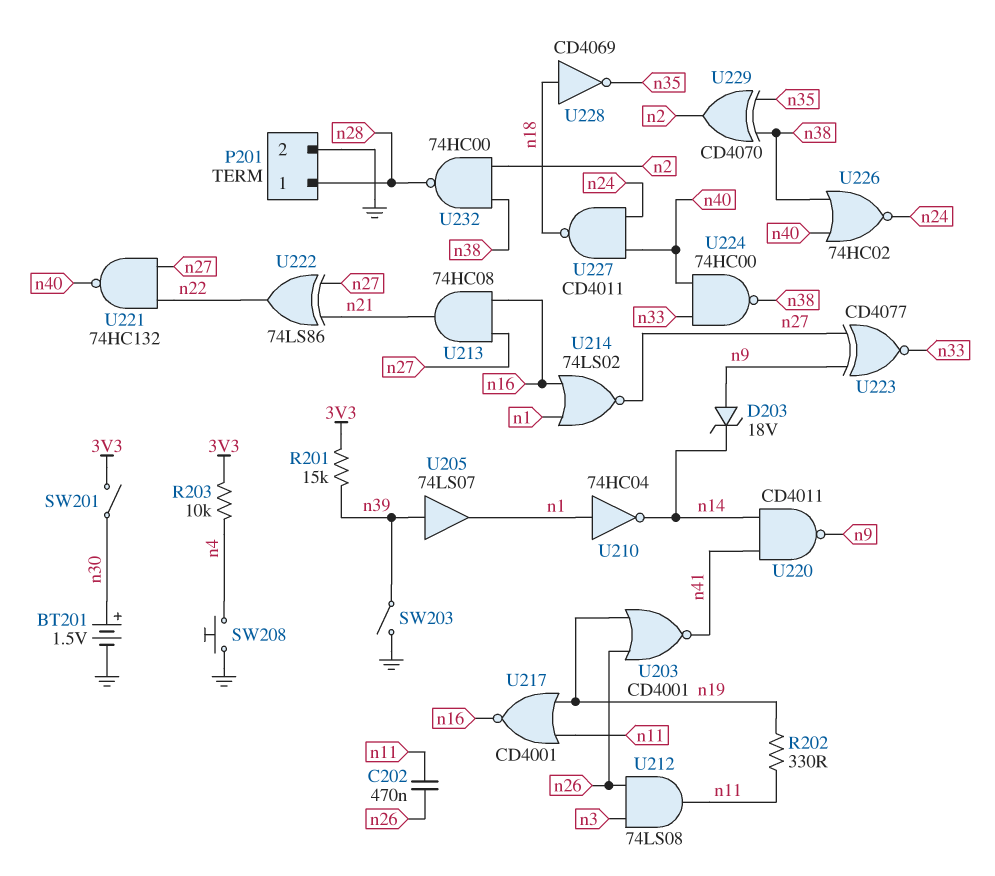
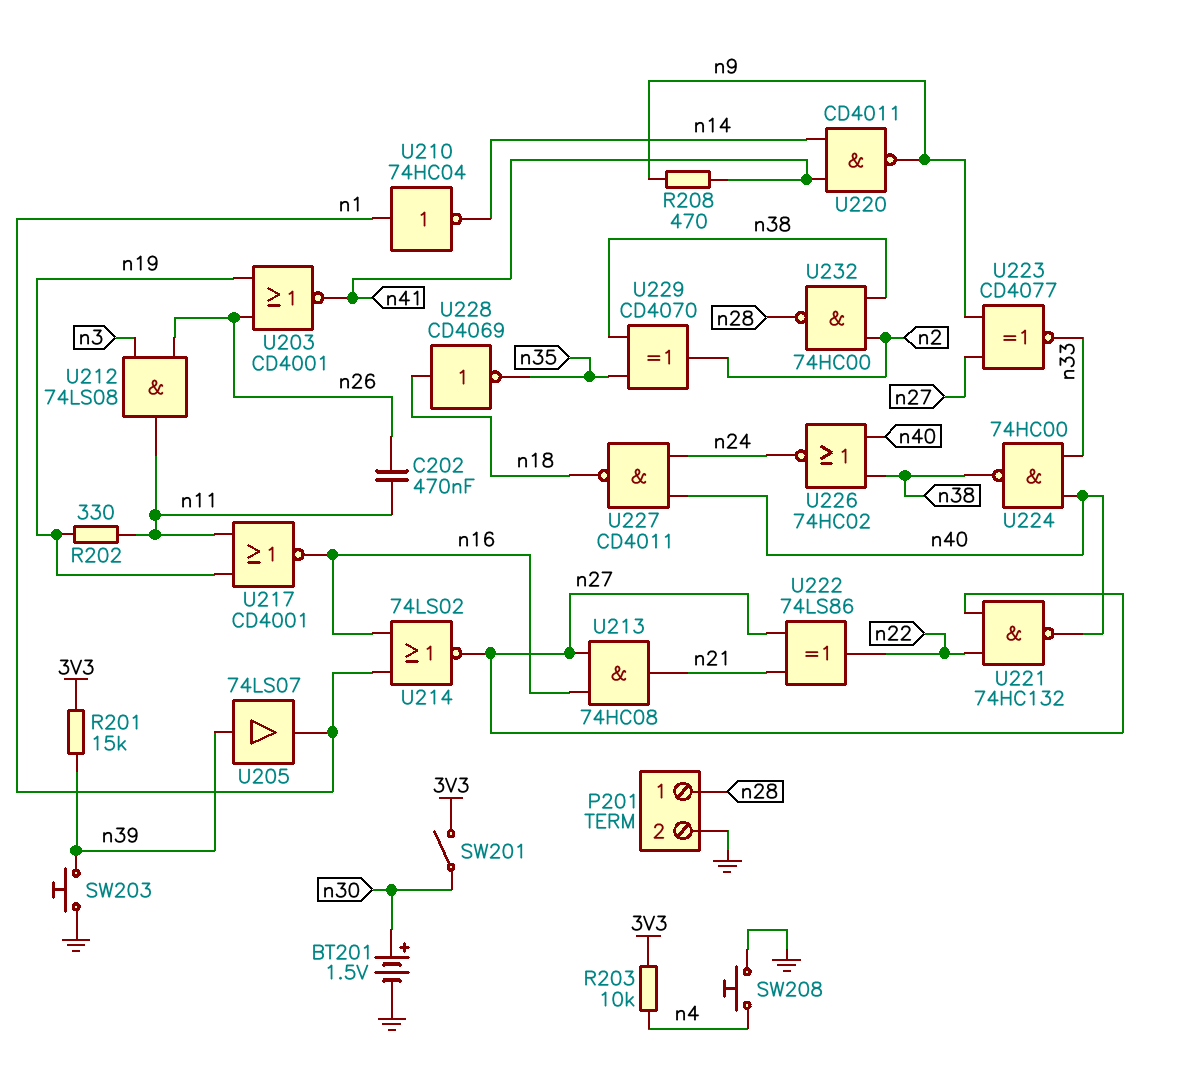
D203: zener 18V (A n9, K n14) -> none
R208: none -> 470 (n9, n41)
SW203: switch (GND, n39) -> button (GND, n39)

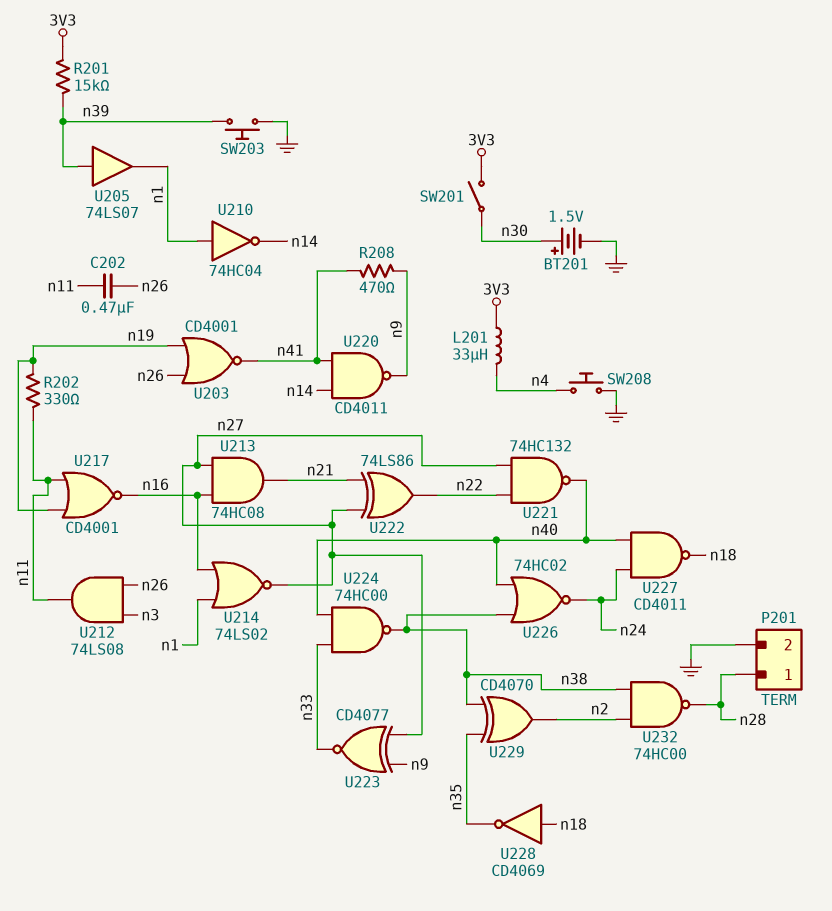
L201: none -> 33uH (3V3, n4)
R203: 10k (3V3, n4) -> none

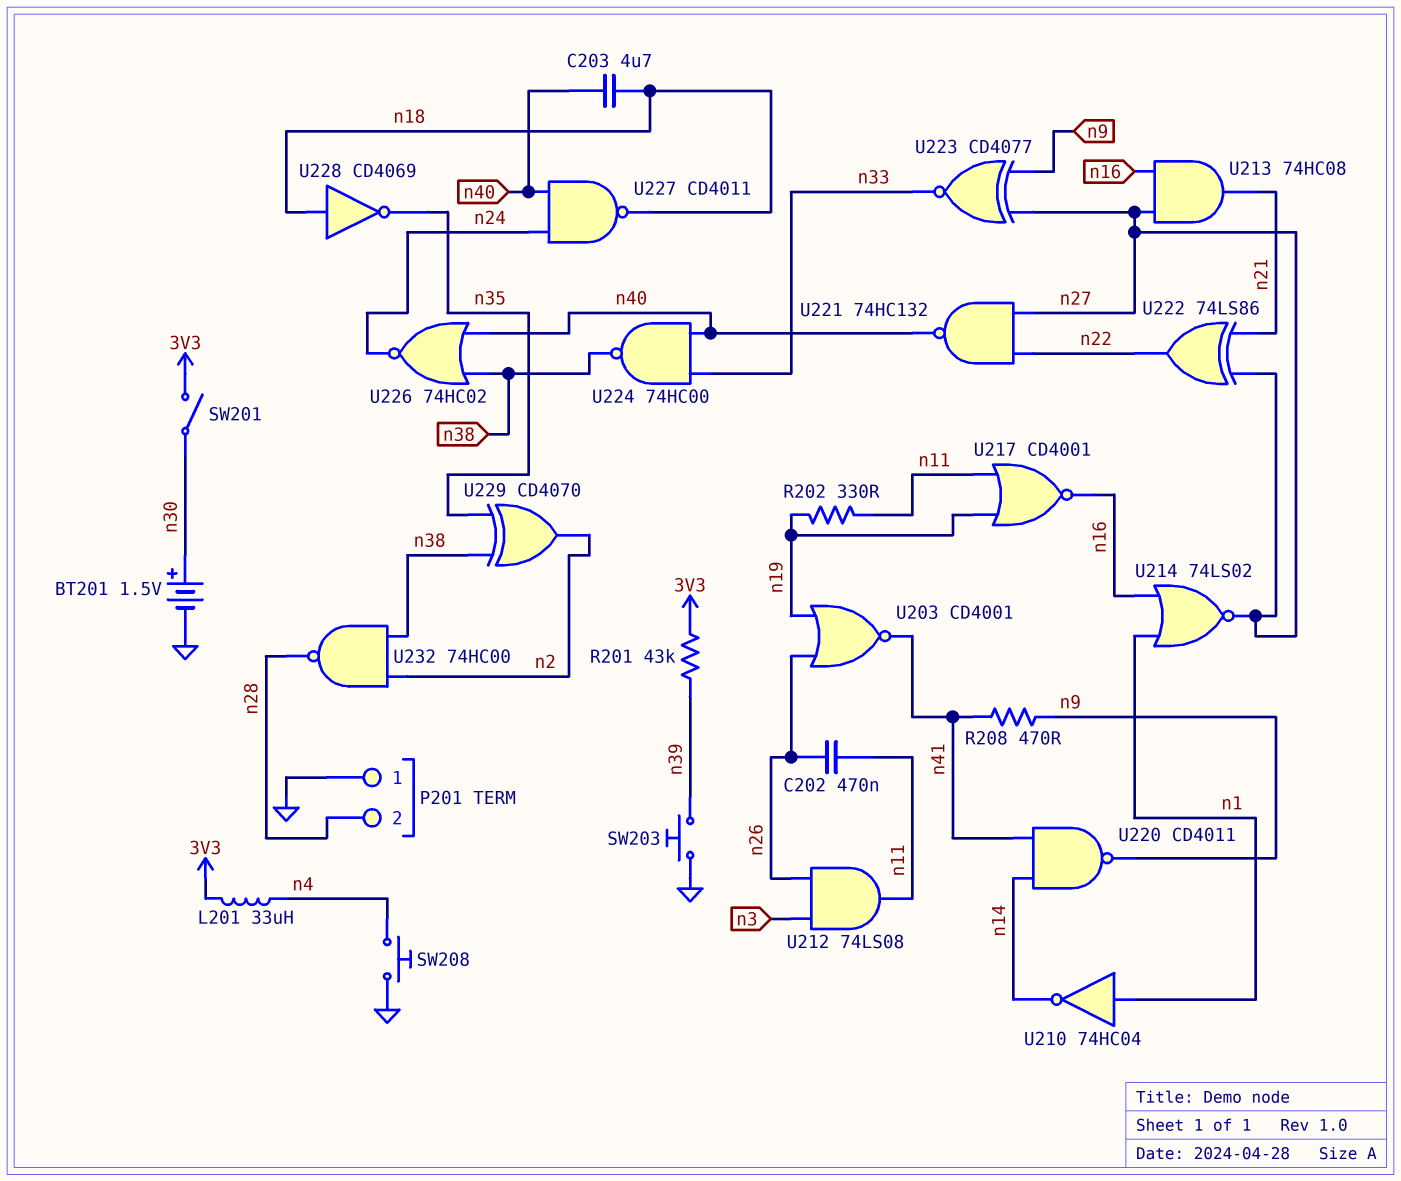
C203: none -> 4.7uF (n18, n40)
P201 pin 1: n28 -> GND
P201 pin 2: GND -> n28
R201: 15k (3V3, n39) -> 43k (3V3, n39)
U205: buffer 74LS07 (in n39, out n1) -> none

